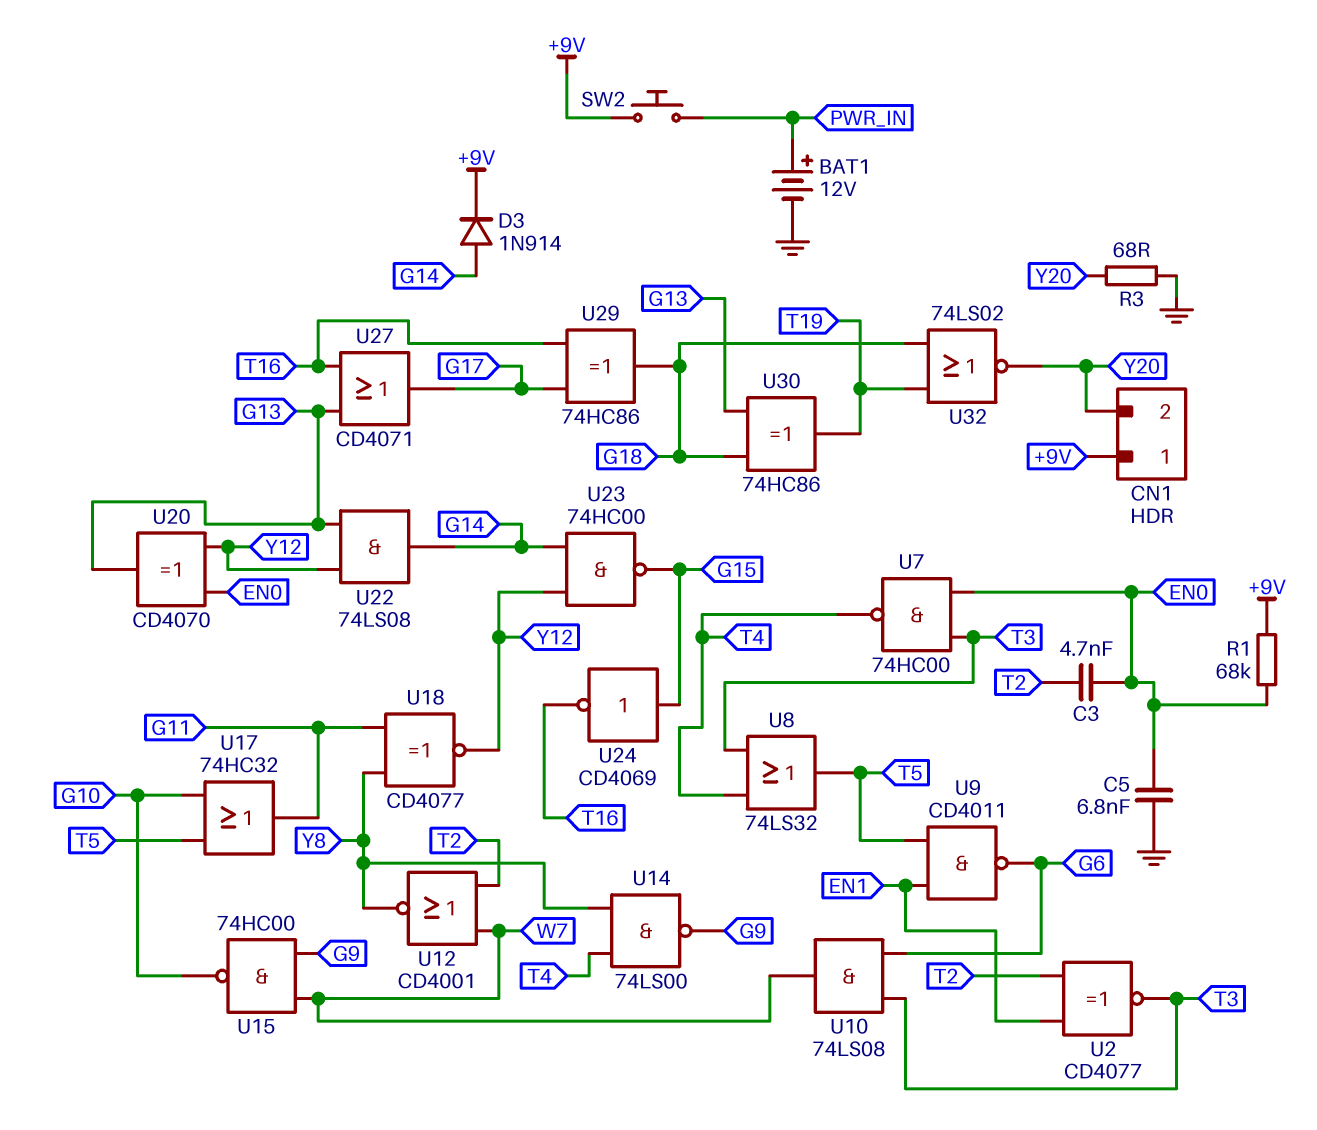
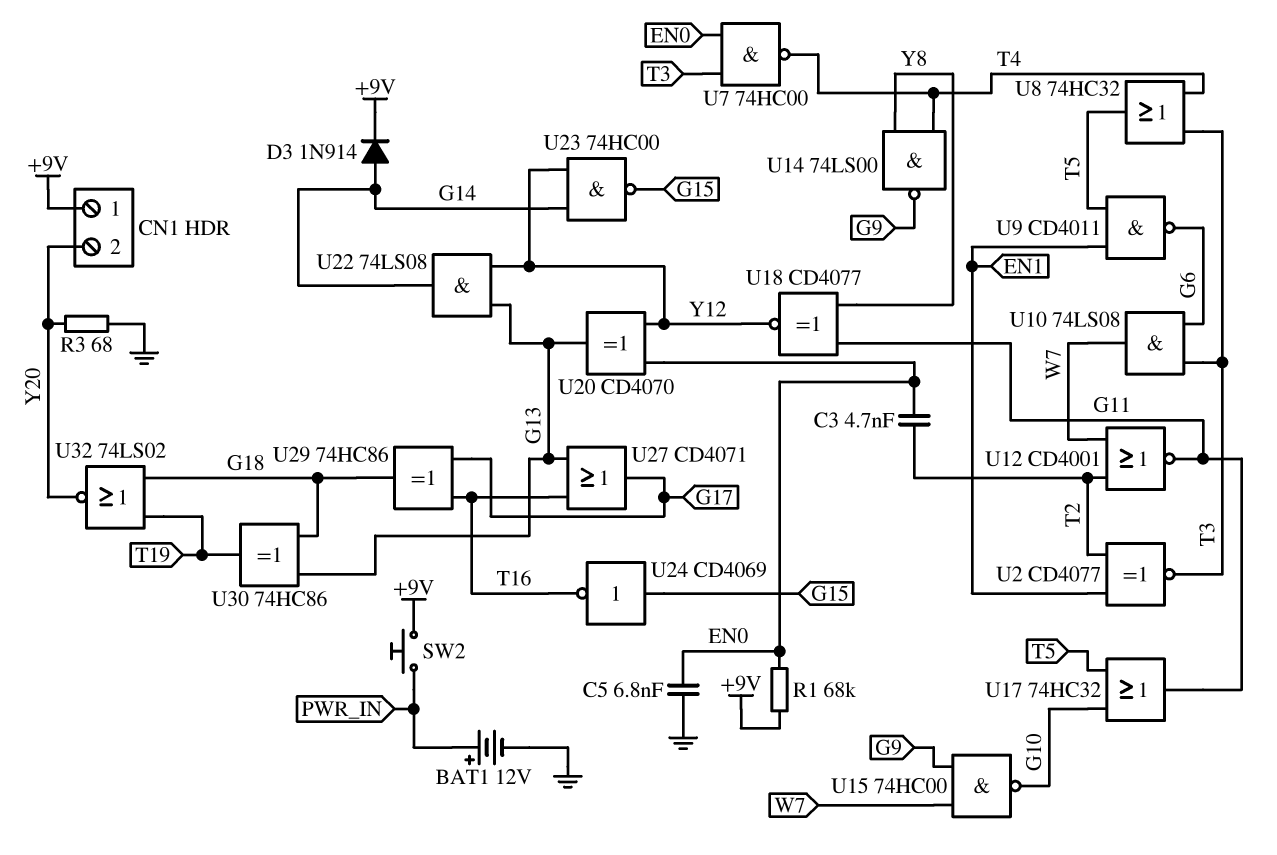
U8: OR 74LS32 (in T3, in T4, out T5) -> OR 74HC32 (in T3, in T4, out T5)
U12: NOR CD4001 (in T2, in W7, out Y8) -> NOR CD4001 (in T2, in W7, out G11)

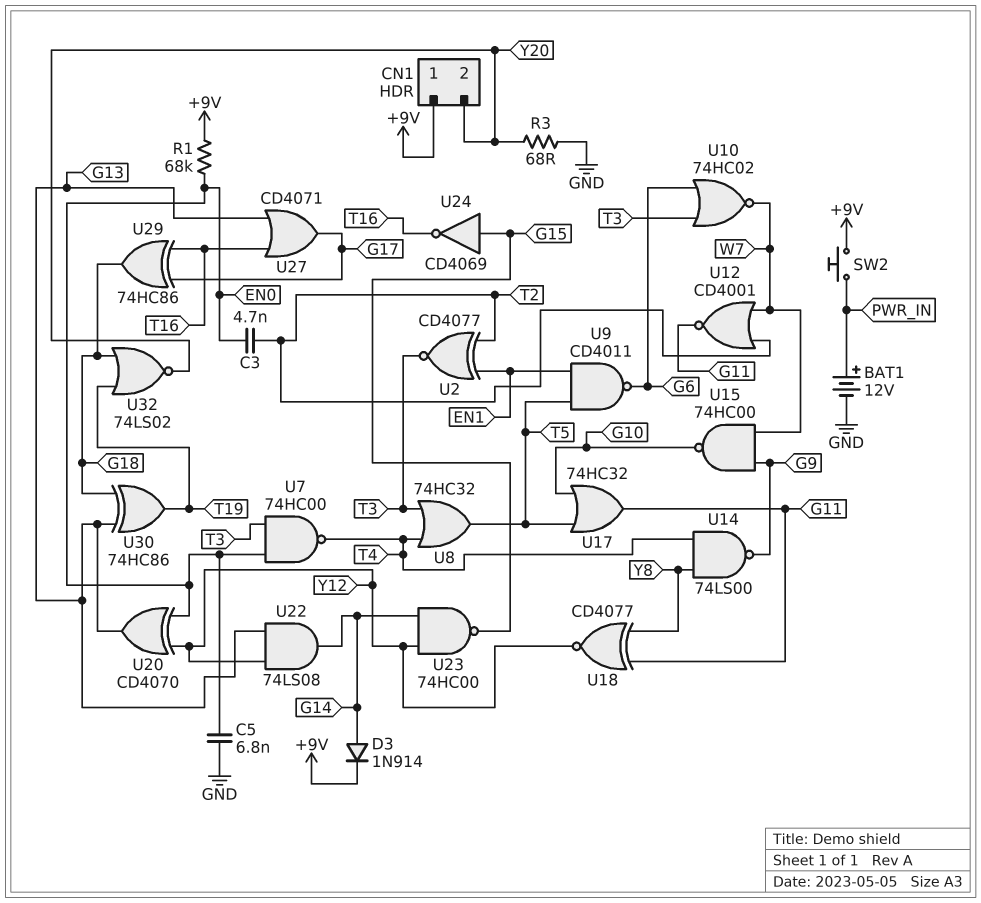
U10: AND 74LS08 (in G6, in T3, out W7) -> NOR 74HC02 (in G6, in T3, out W7)

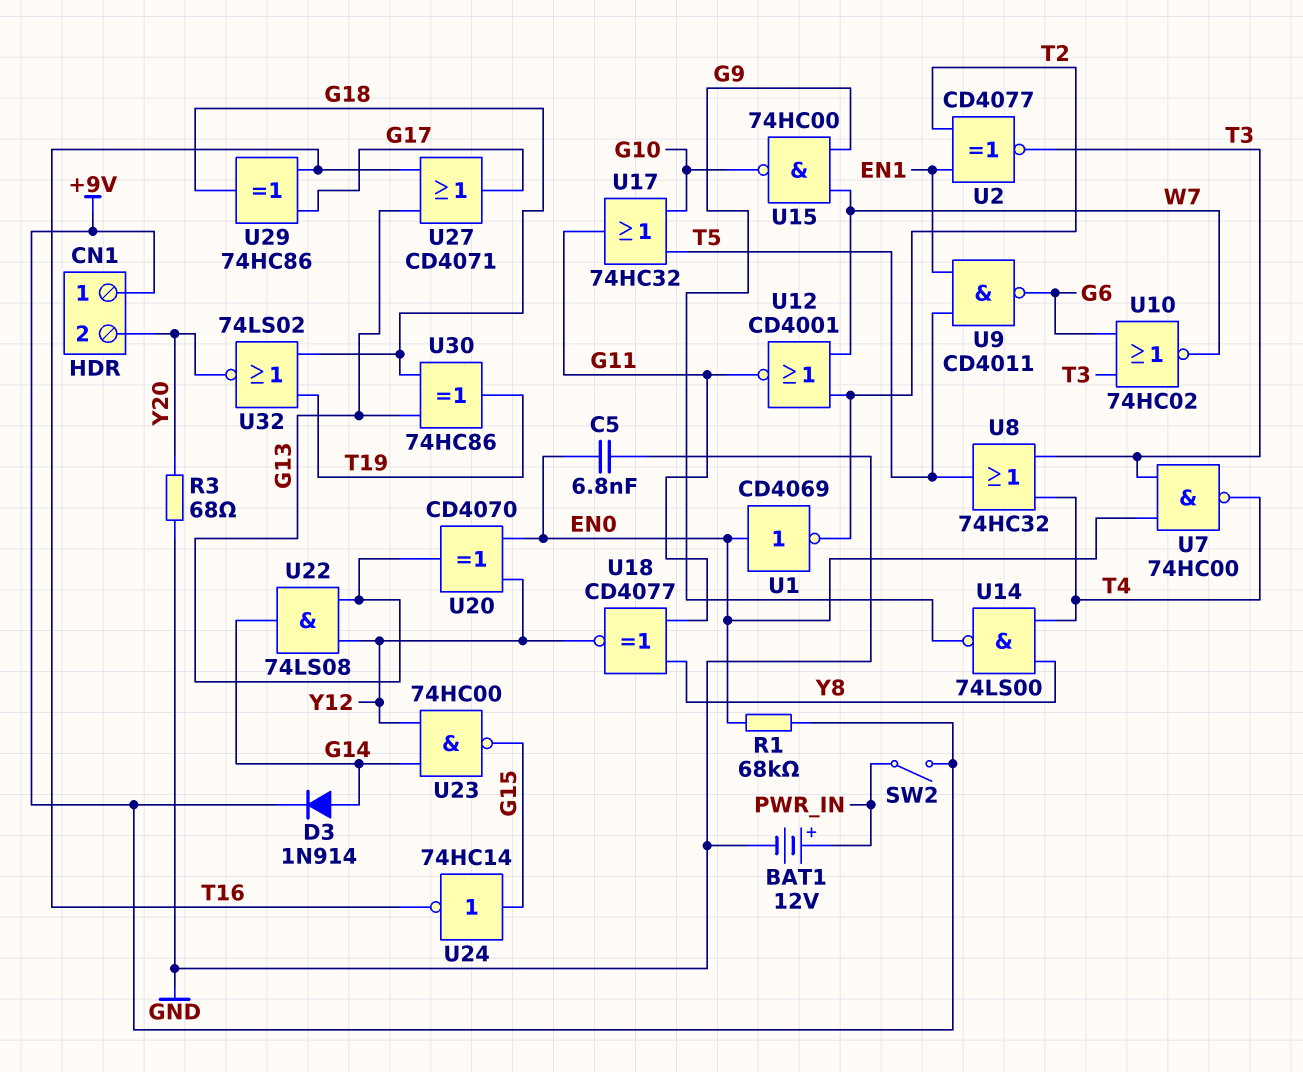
C3: 4.7nF (EN0, T2) -> none
SW2: button (+9V, PWR_IN) -> switch (+9V, PWR_IN)
U1: none -> NOT CD4069 (in EN0, out T2)
U24: NOT CD4069 (in G15, out T16) -> NOT 74HC14 (in G15, out T16)

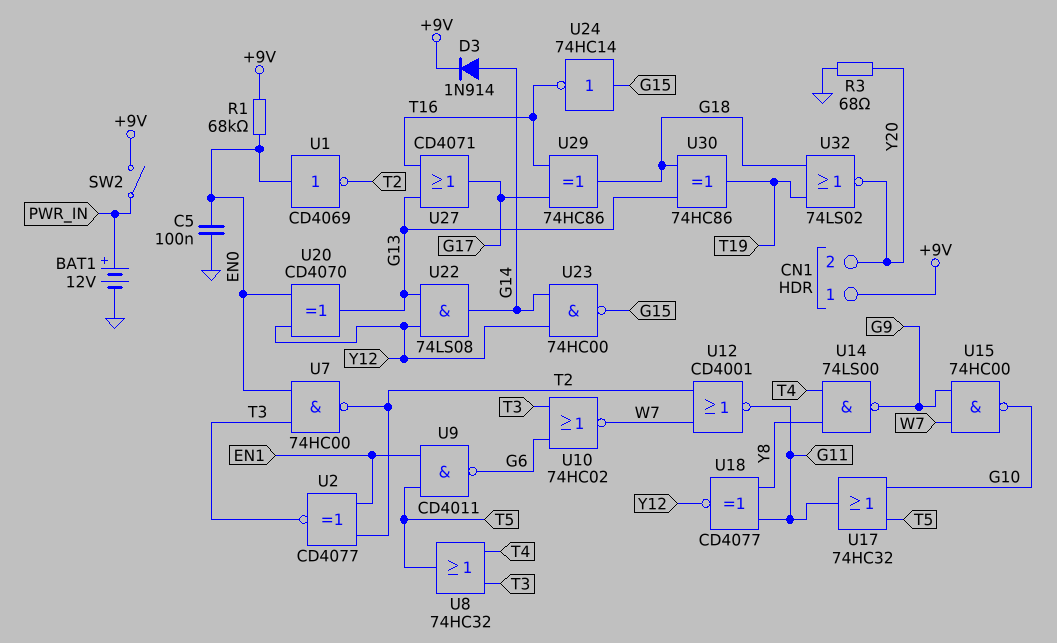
C5: 6.8nF (EN0, GND) -> 100nF (EN0, GND)
U7: NAND 74HC00 (in EN0, in T3, out T4) -> NAND 74HC00 (in EN0, in T3, out T2)

